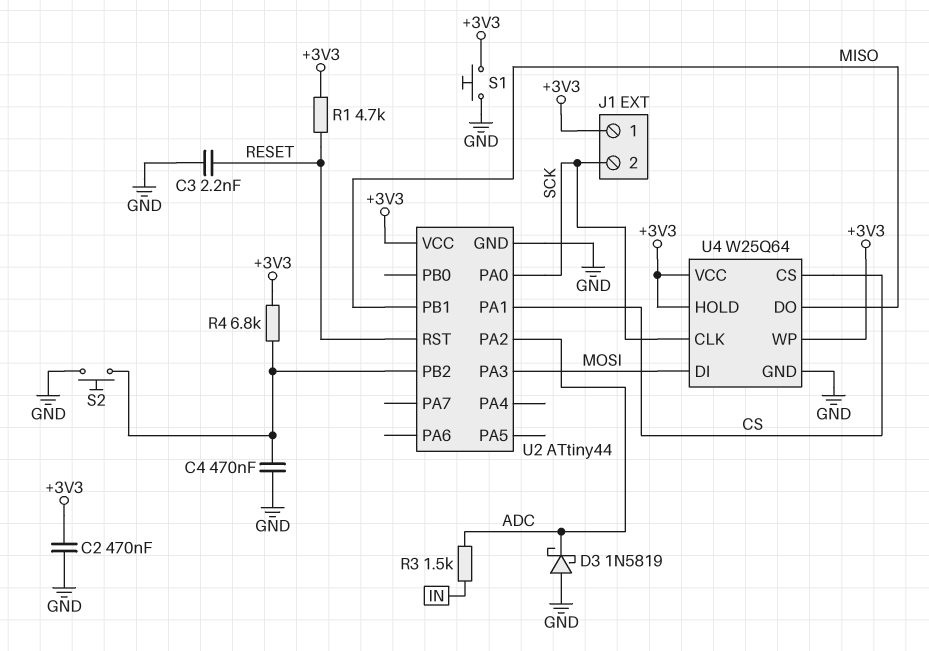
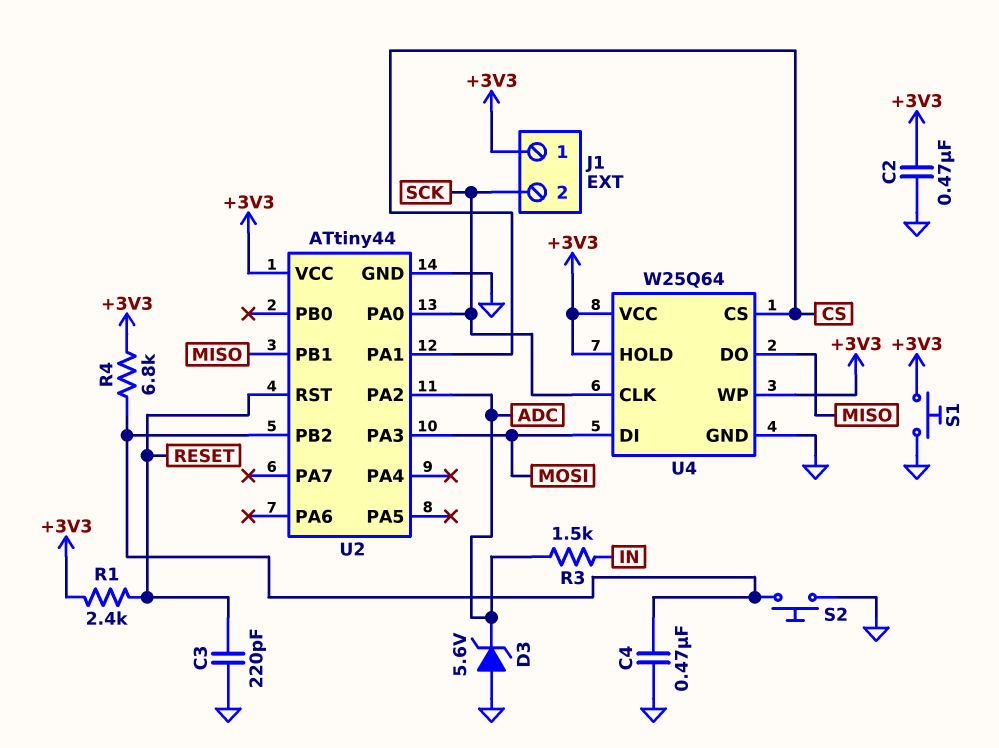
C3: 2.2nF (GND, RESET) -> 220pF (GND, RESET)
D3: schottky 1N5819 (A GND, K ADC) -> zener 5.6V (A GND, K ADC)
R1: 4.7k (+3V3, RESET) -> 2.4k (+3V3, RESET)

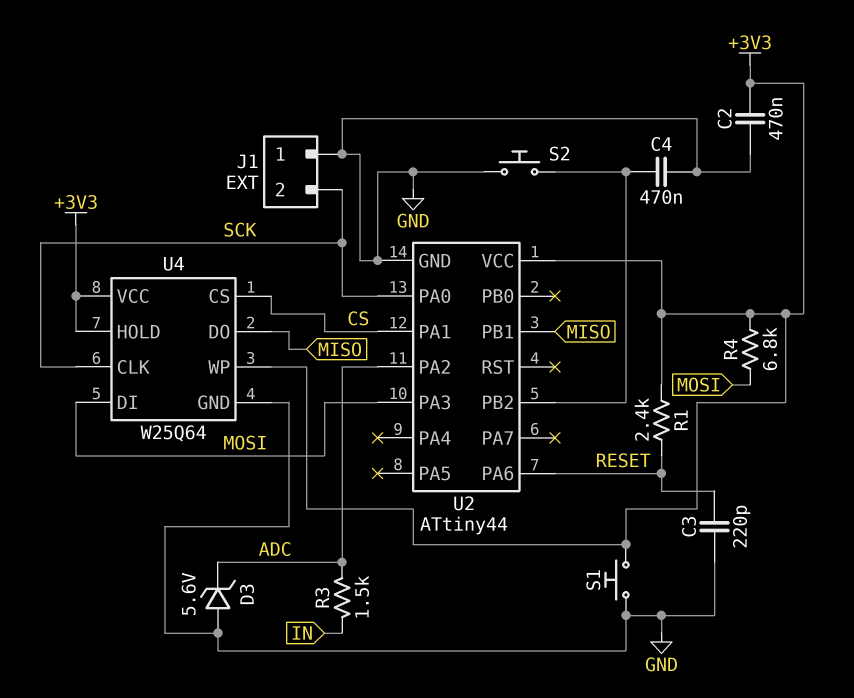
J1 pin 1: +3V3 -> GND
R4: 6.8k (+3V3, U2/PB2) -> 6.8k (+3V3, MOSI)
U2 pin PA6: none -> RESET
U2 pin RST: RESET -> none

